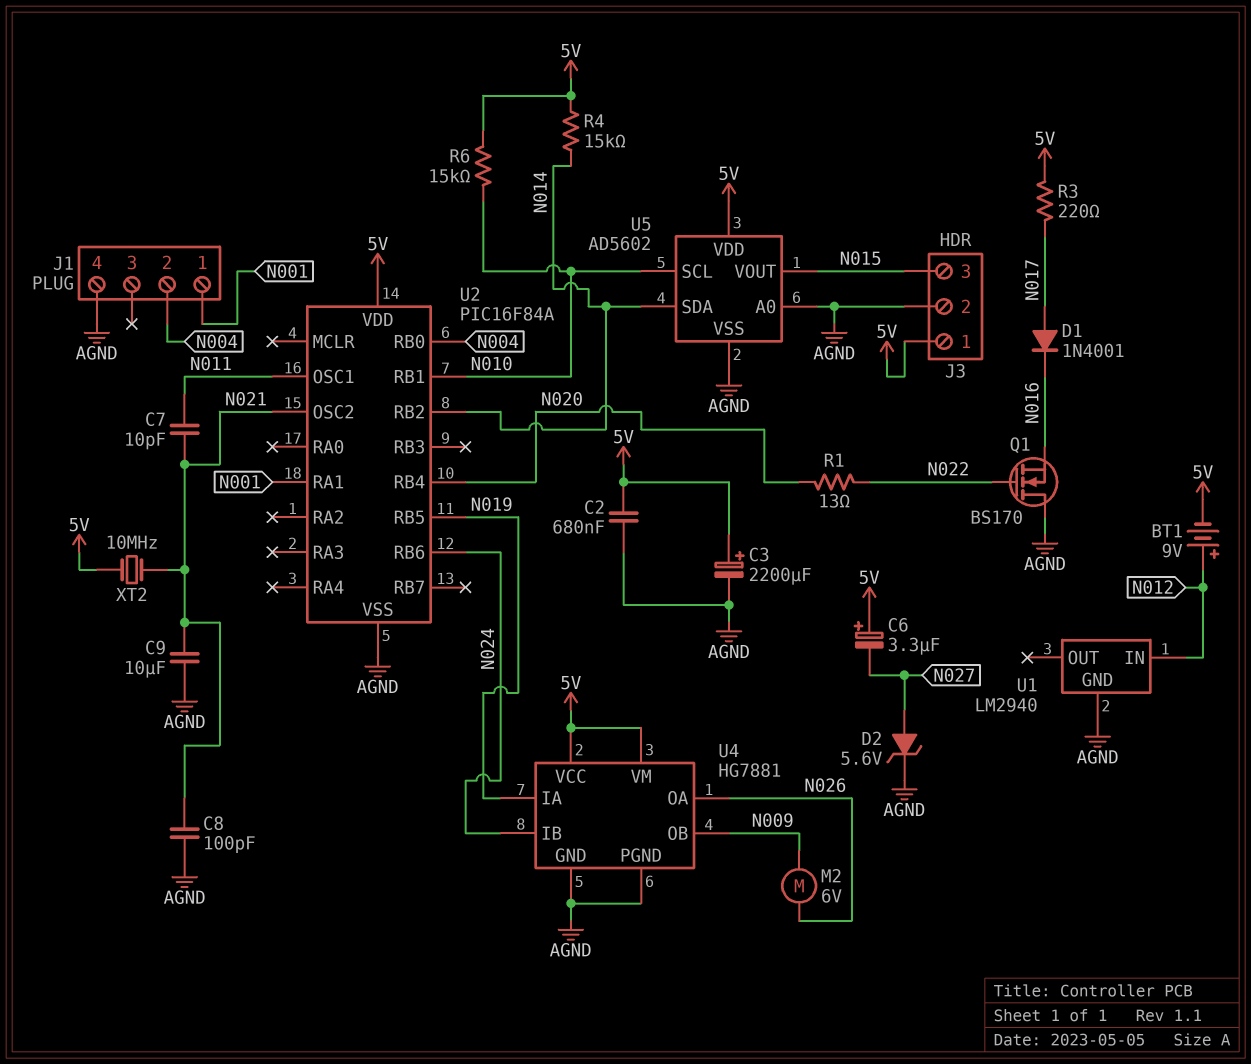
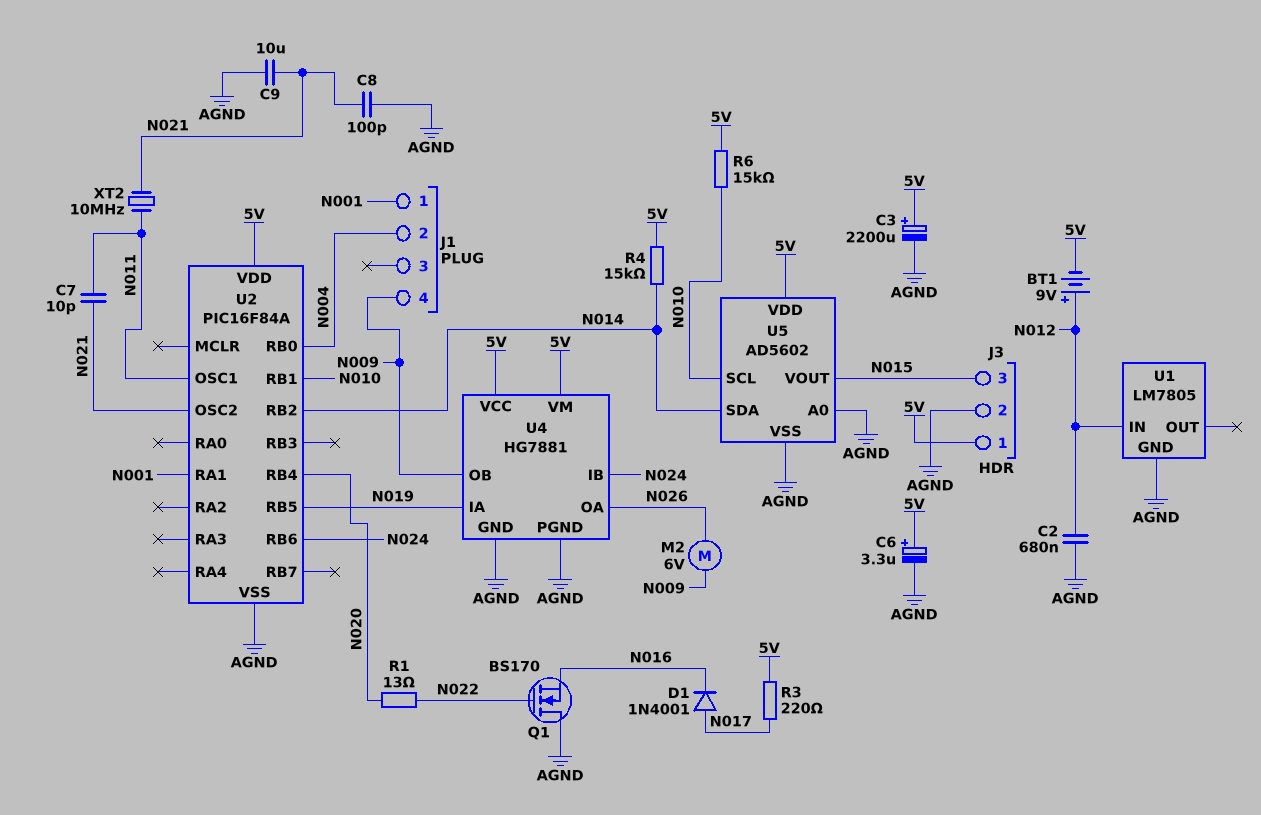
C2: 680nF (5V, AGND) -> 680nF (AGND, N012)
C6: 3.3uF (plus 5V, minus N027) -> 3.3uF (plus 5V, minus AGND)
D2: zener 5.6V (A N027, K AGND) -> none
J1 pin 4: AGND -> N009
U1: LM2940 -> LM7805
XT2: 10MHz (5V, N021) -> 10MHz (N011, N021)

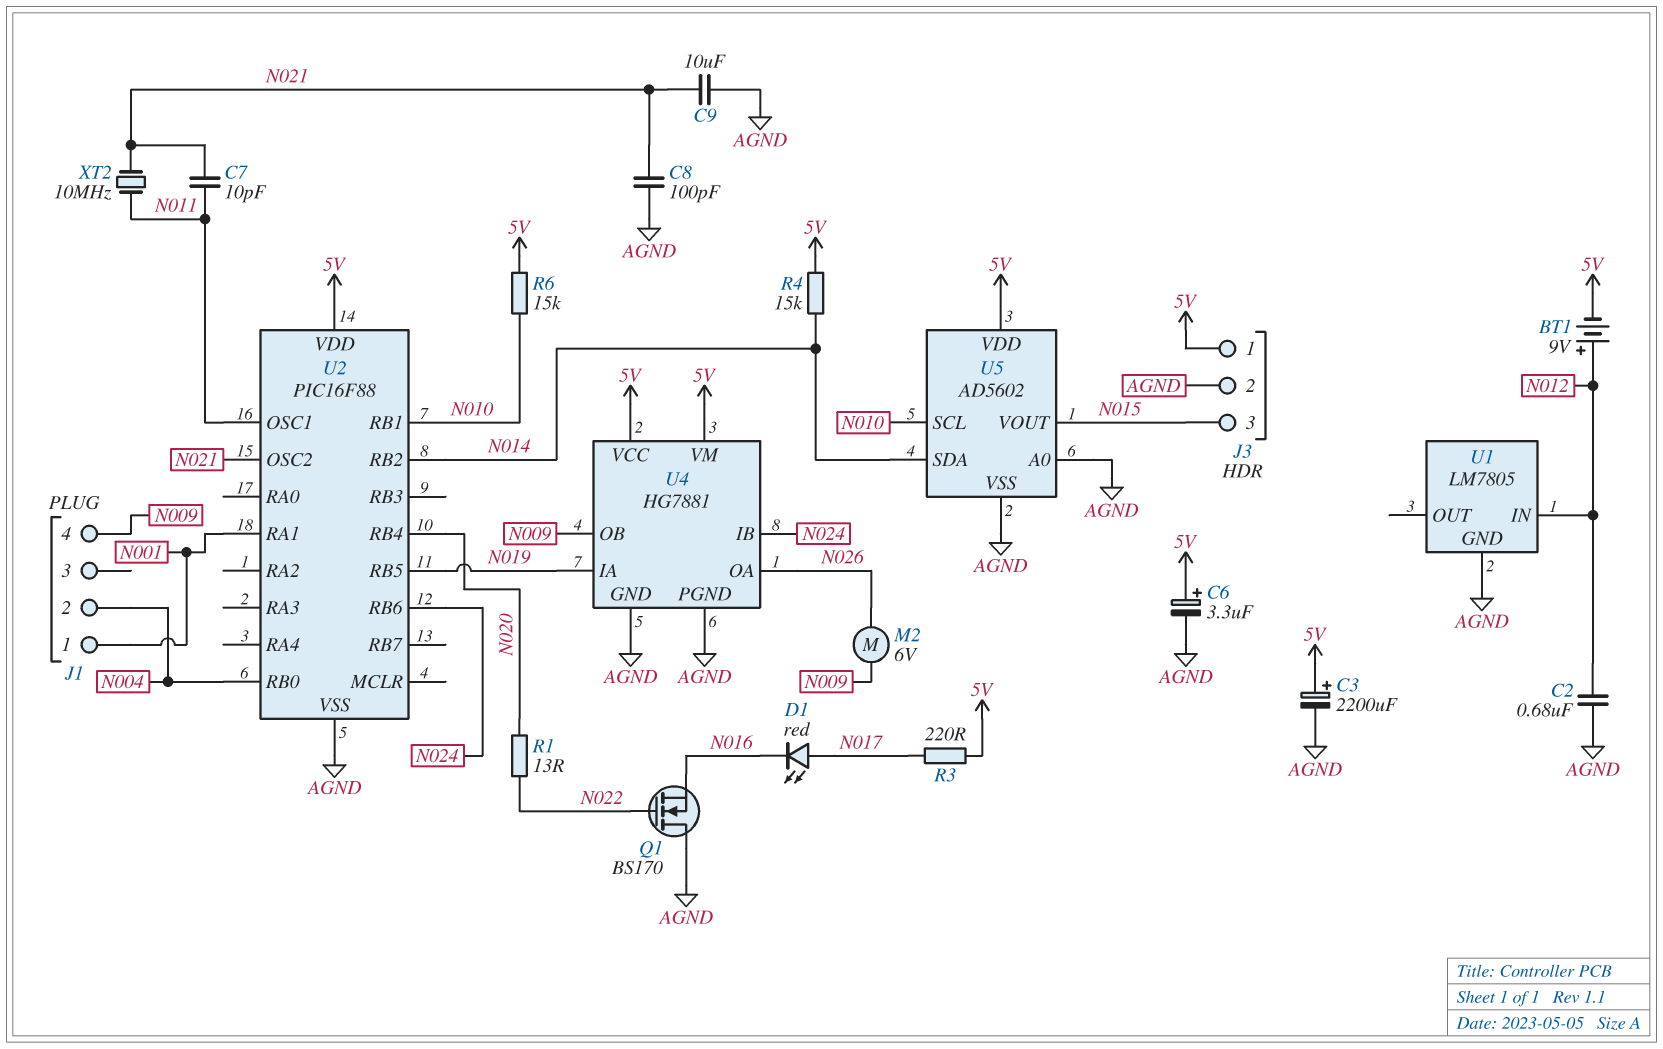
D1: diode 1N4001 (A N017, K N016) -> LED red (A N017, K N016)
U2: PIC16F84A -> PIC16F88

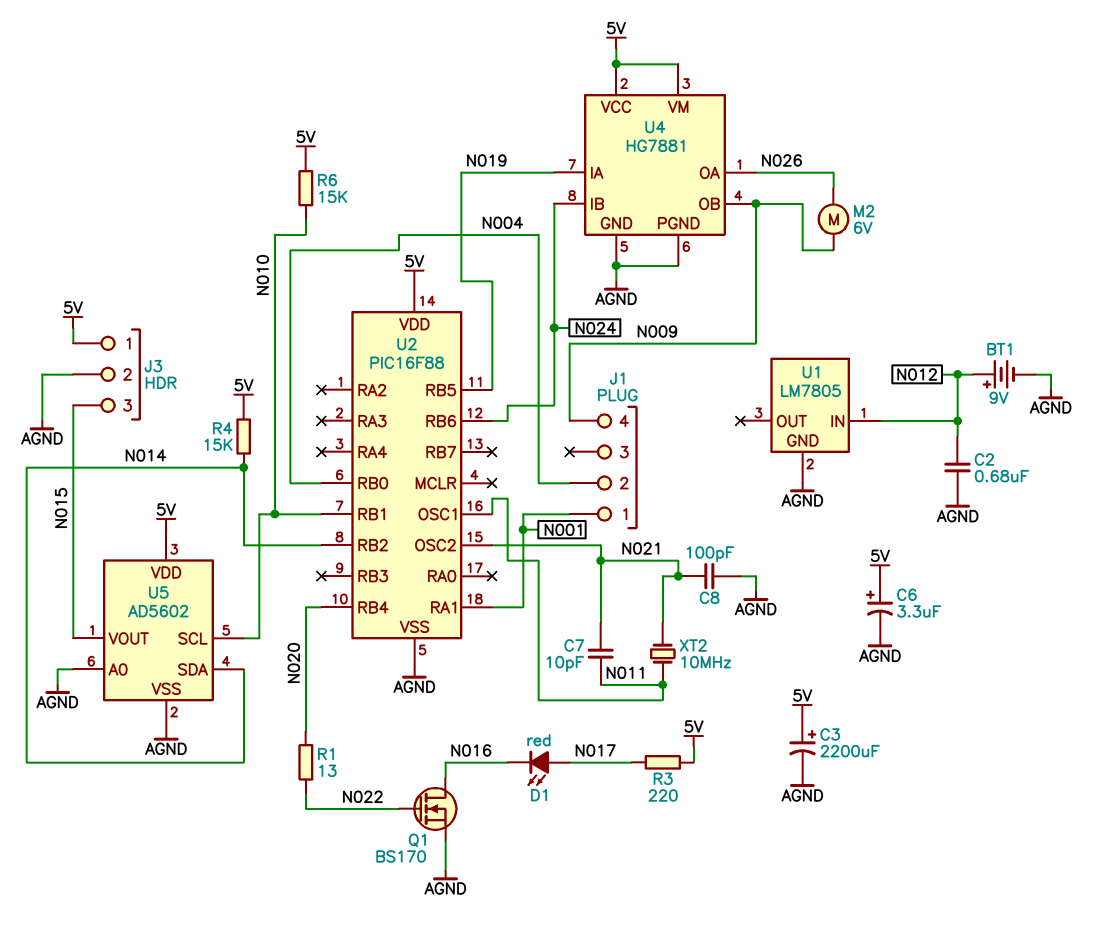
BT1: 9V (plus N012, minus 5V) -> 9V (plus N012, minus AGND)
C9: 10uF (AGND, N021) -> none
Q1: NMOS BS170 (G N022, D AGND, S N016) -> NMOS BS170 (G N022, D N016, S AGND)

